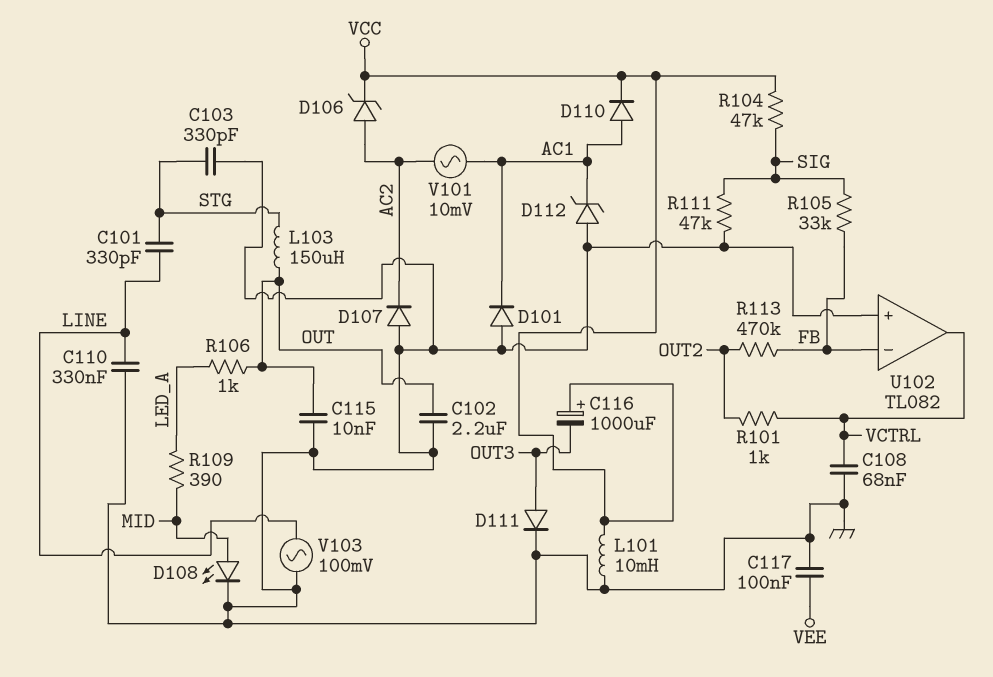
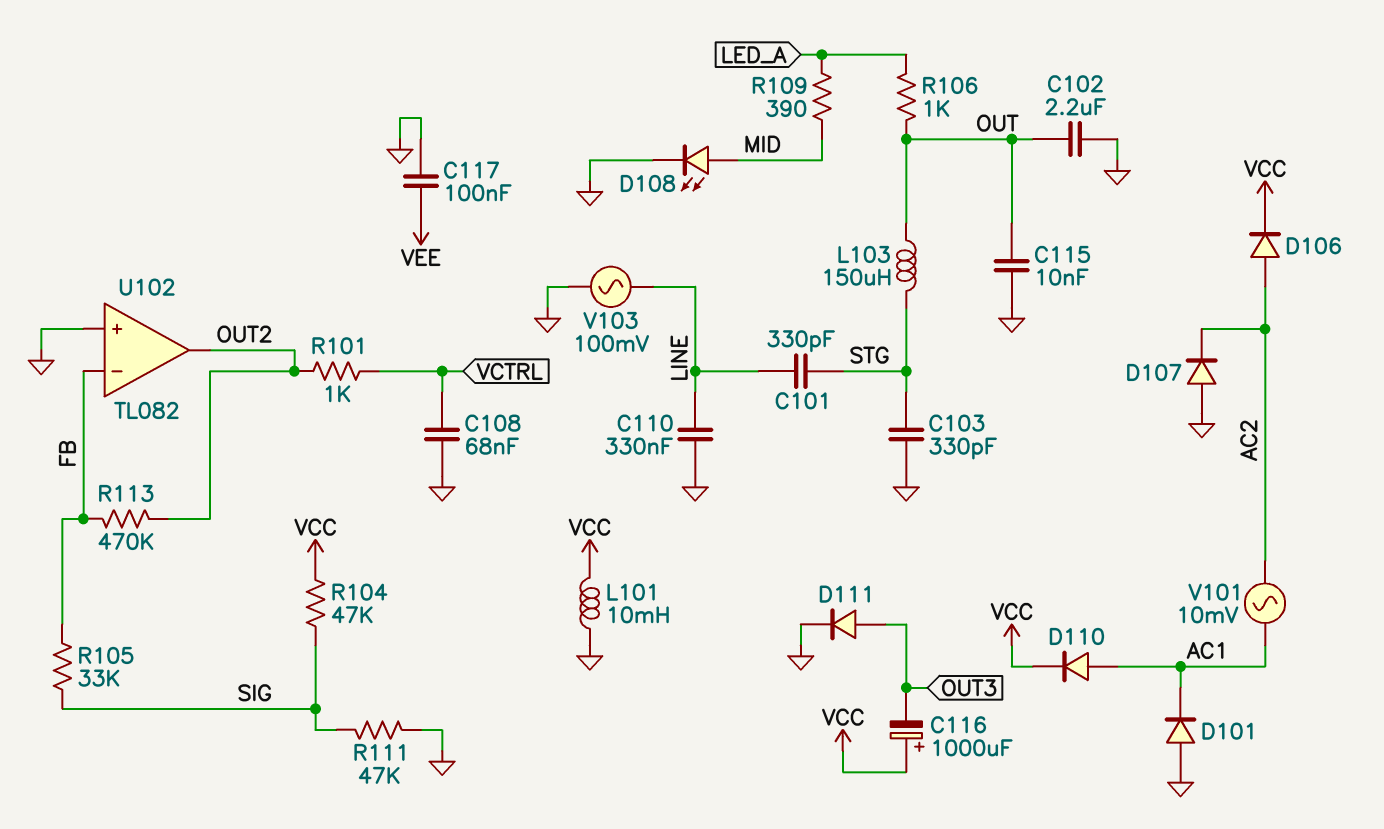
D106: zener (A AC2, K VCC) -> diode (A AC2, K VCC)
D112: zener (A GND, K AC1) -> none
U102 pin out: VCTRL -> OUT2

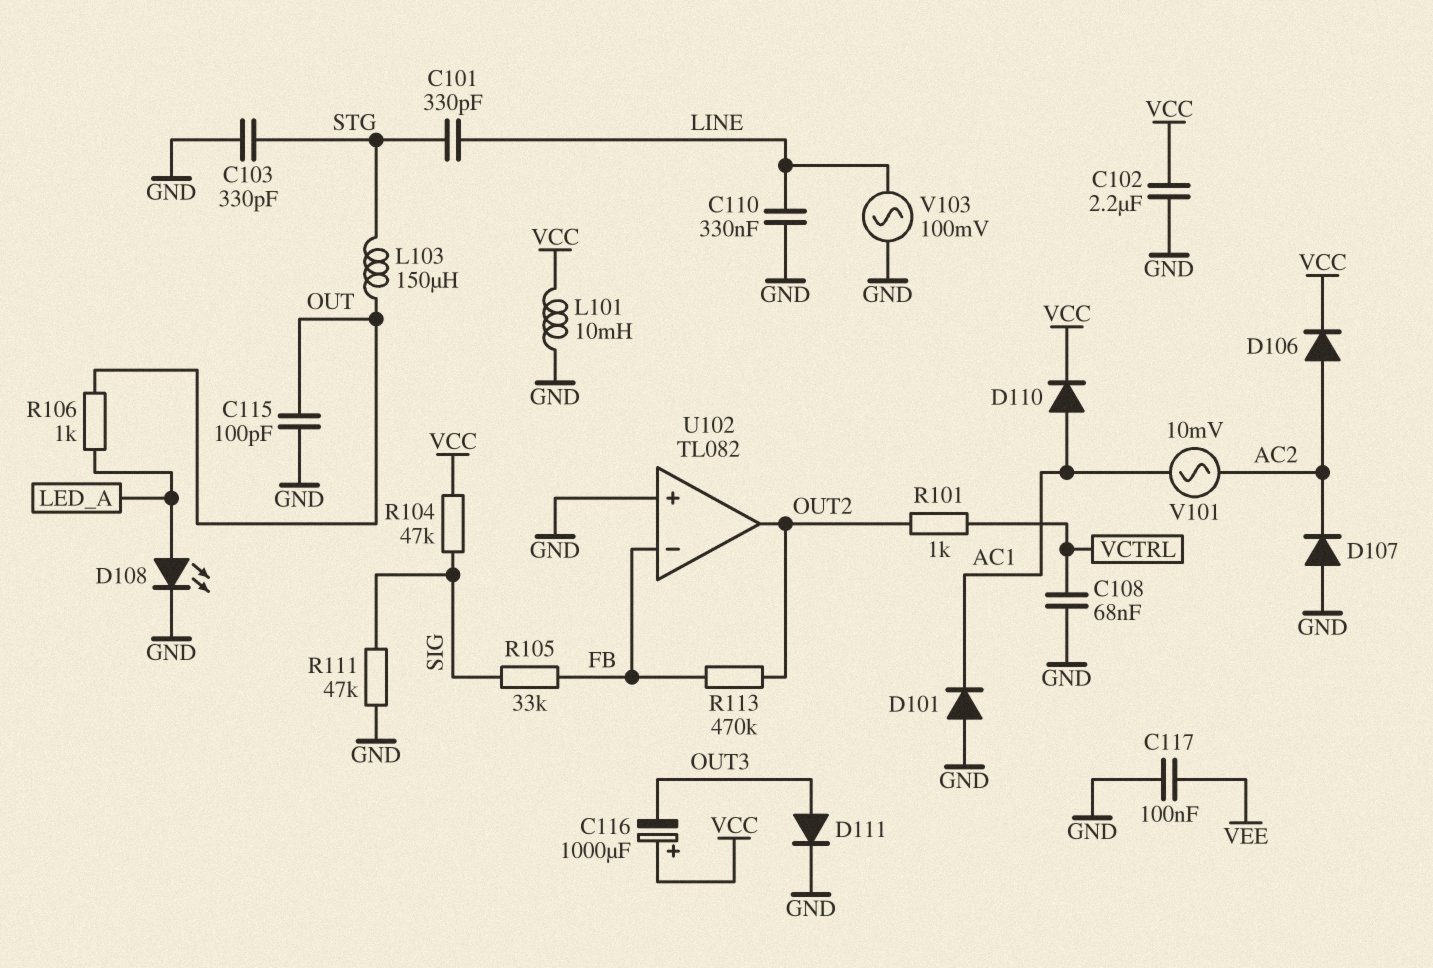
C102: 2.2uF (GND, OUT) -> 2.2uF (GND, VCC)
C115: 10nF (GND, OUT) -> 100pF (GND, OUT)
D108: LED (A MID, K GND) -> LED (A LED_A, K GND)
R109: 390 (LED_A, MID) -> none

